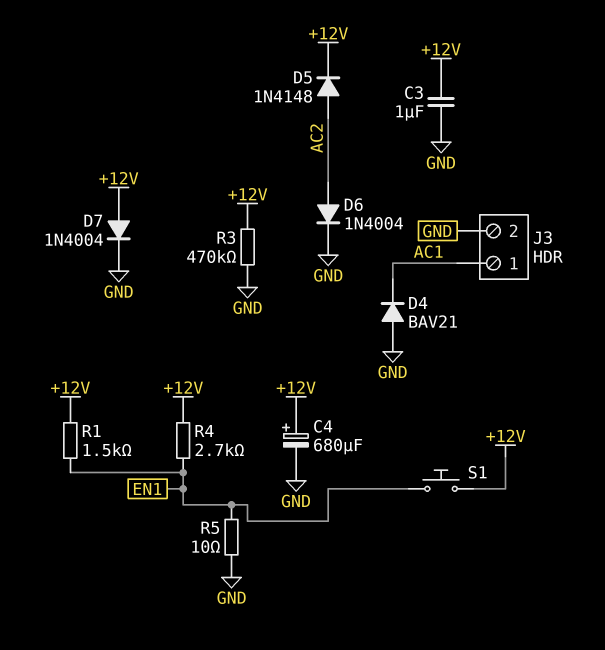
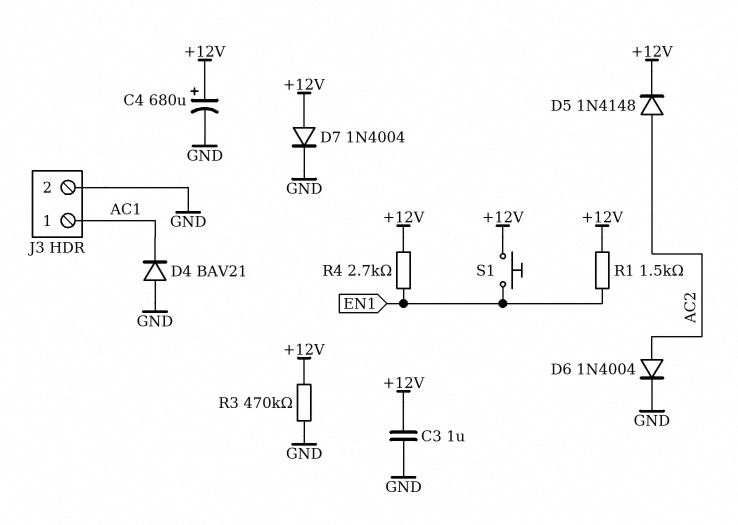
R5: 10 (EN1, GND) -> none

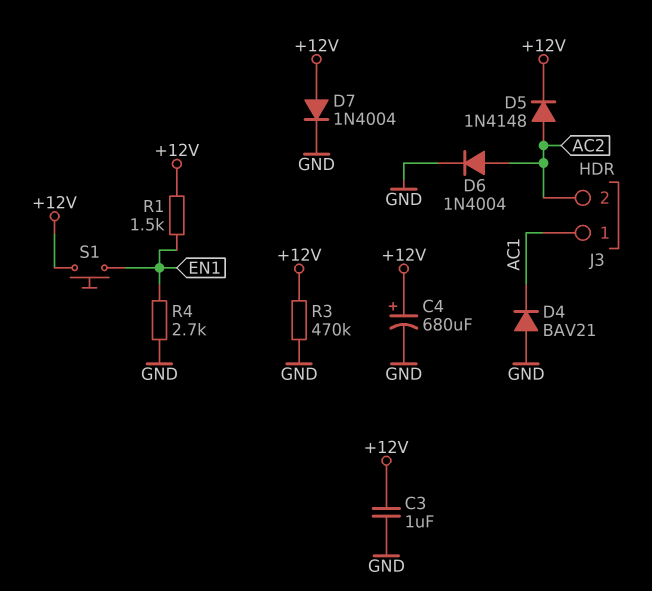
J3 pin 2: GND -> AC2
R4: 2.7k (+12V, EN1) -> 2.7k (EN1, GND)

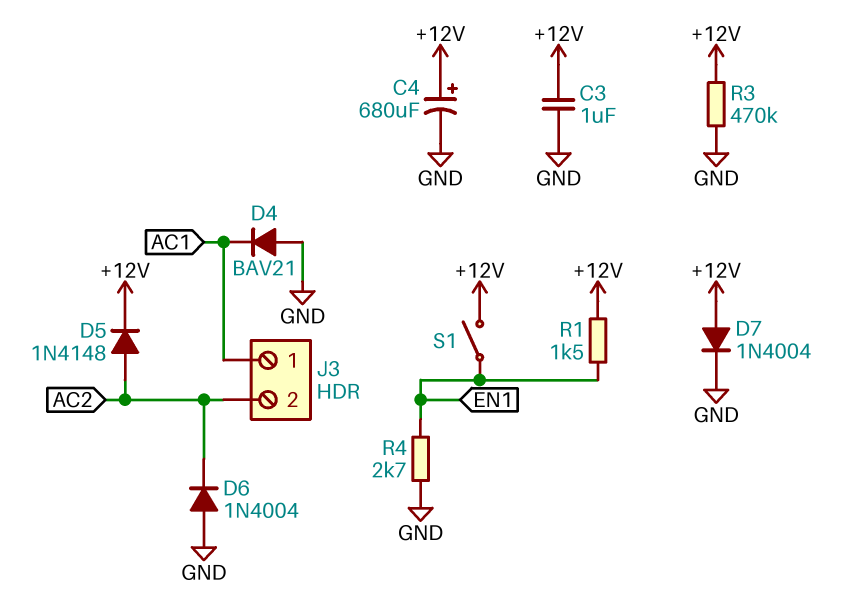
D6: diode 1N4004 (A AC2, K GND) -> diode 1N4004 (A GND, K AC2)
S1: button (+12V, EN1) -> switch (+12V, EN1)

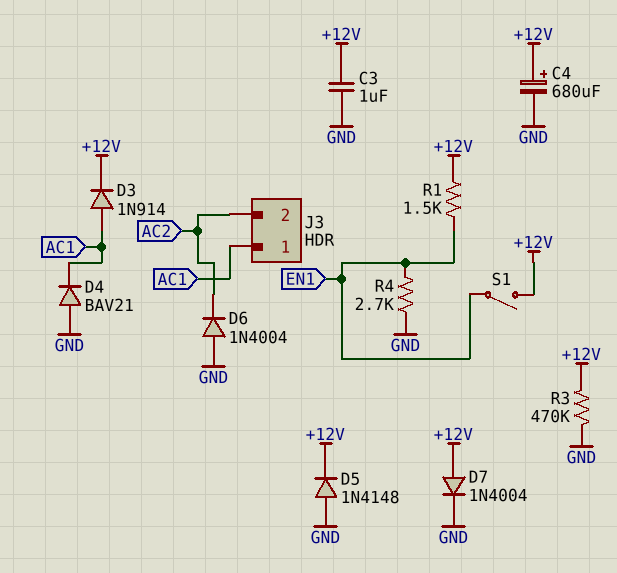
D3: none -> diode 1N914 (A AC1, K +12V)
D5: diode 1N4148 (A AC2, K +12V) -> diode 1N4148 (A GND, K +12V)

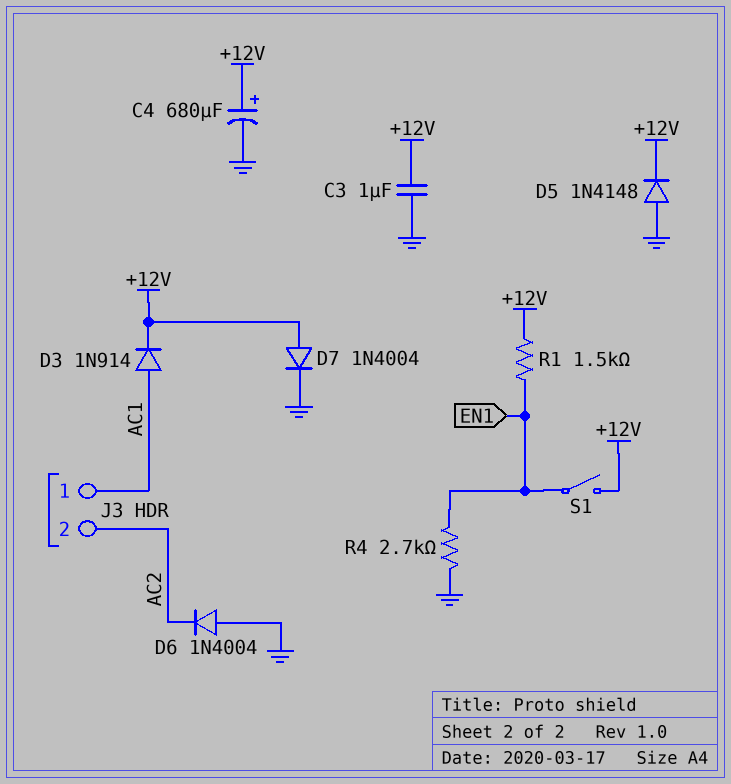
D4: diode BAV21 (A GND, K AC1) -> none
R3: 470k (+12V, GND) -> none

